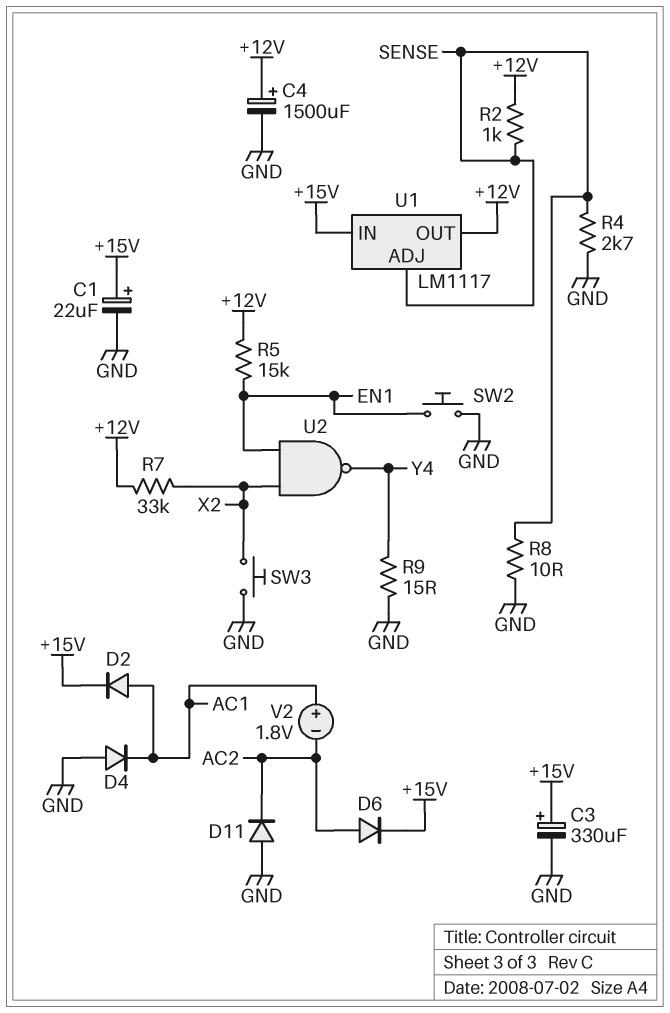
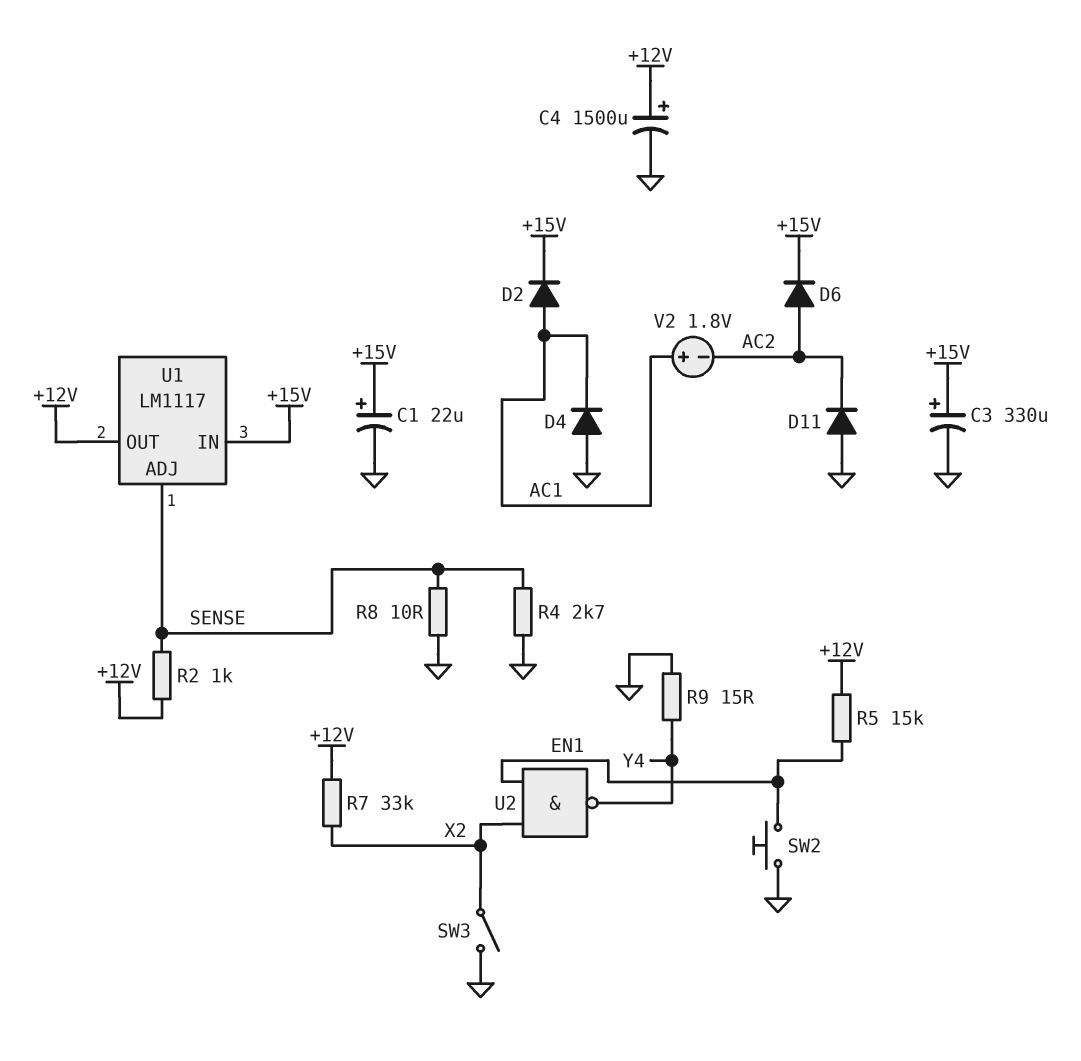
SW3: button (GND, X2) -> switch (GND, X2)

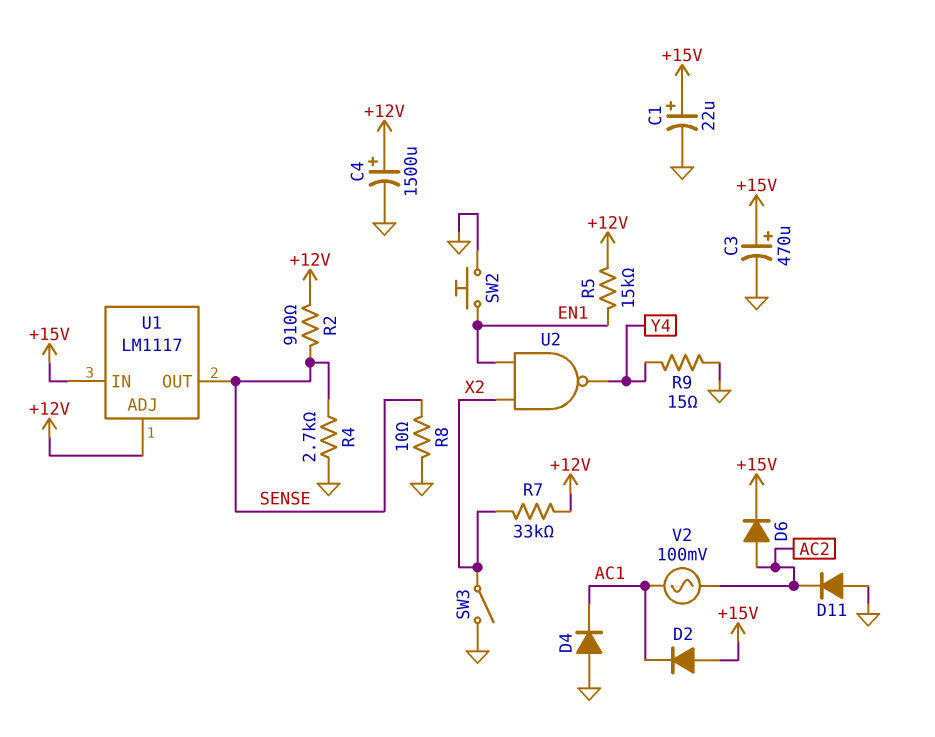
C3: 330uF (plus +15V, minus GND) -> 470uF (plus +15V, minus GND)
D2: diode (A AC1, K +15V) -> diode (A +15V, K AC1)
R2: 1k (+12V, SENSE) -> 910 (+12V, SENSE)
U1 pin ADJ: SENSE -> +12V
U1 pin OUT: +12V -> SENSE
V2: 1.8V (plus AC1, minus AC2) -> AC 100mV (AC1, AC2)

